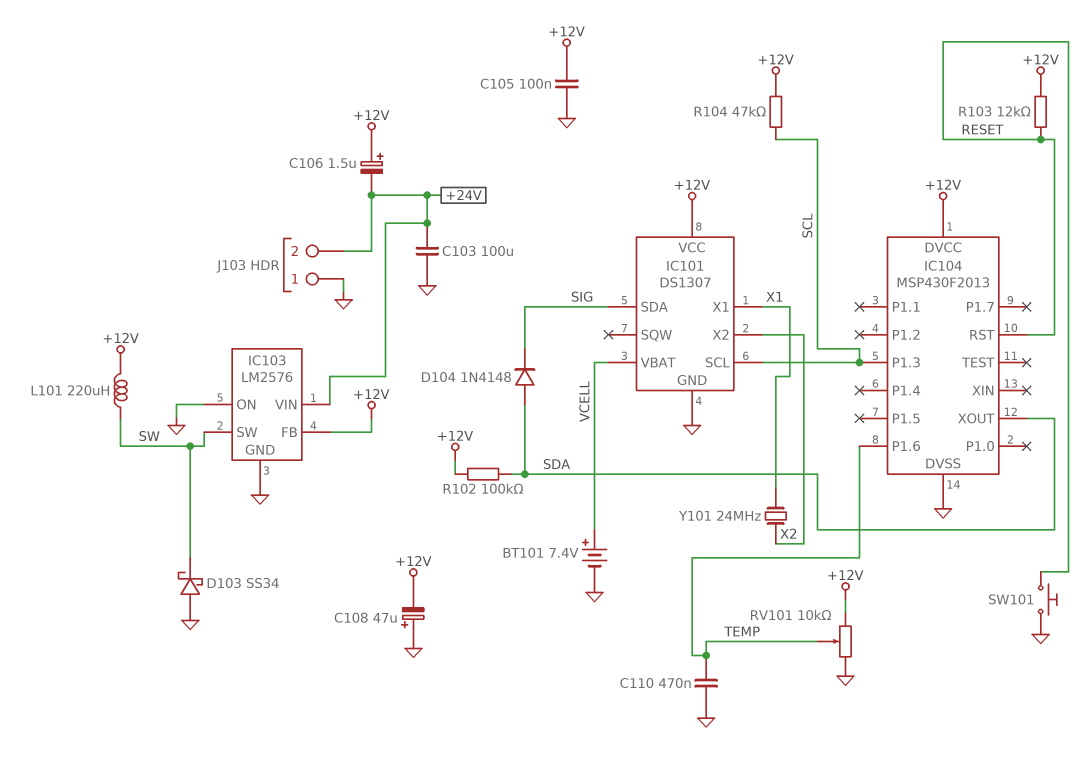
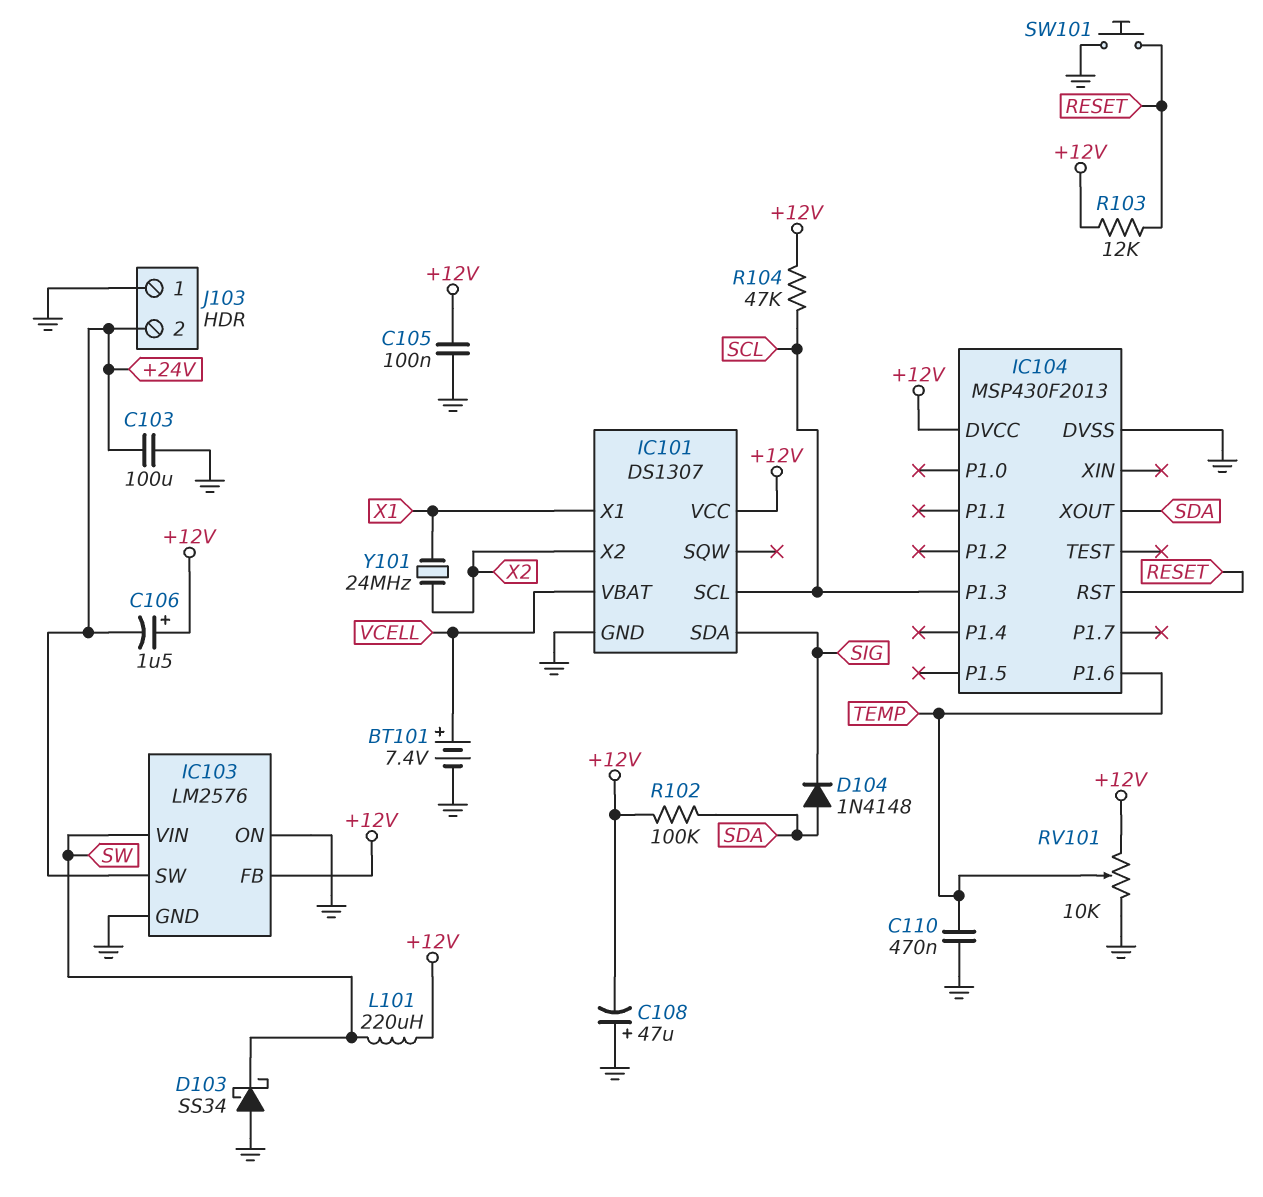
IC103 pin SW: SW -> +24V
IC103 pin VIN: +24V -> SW

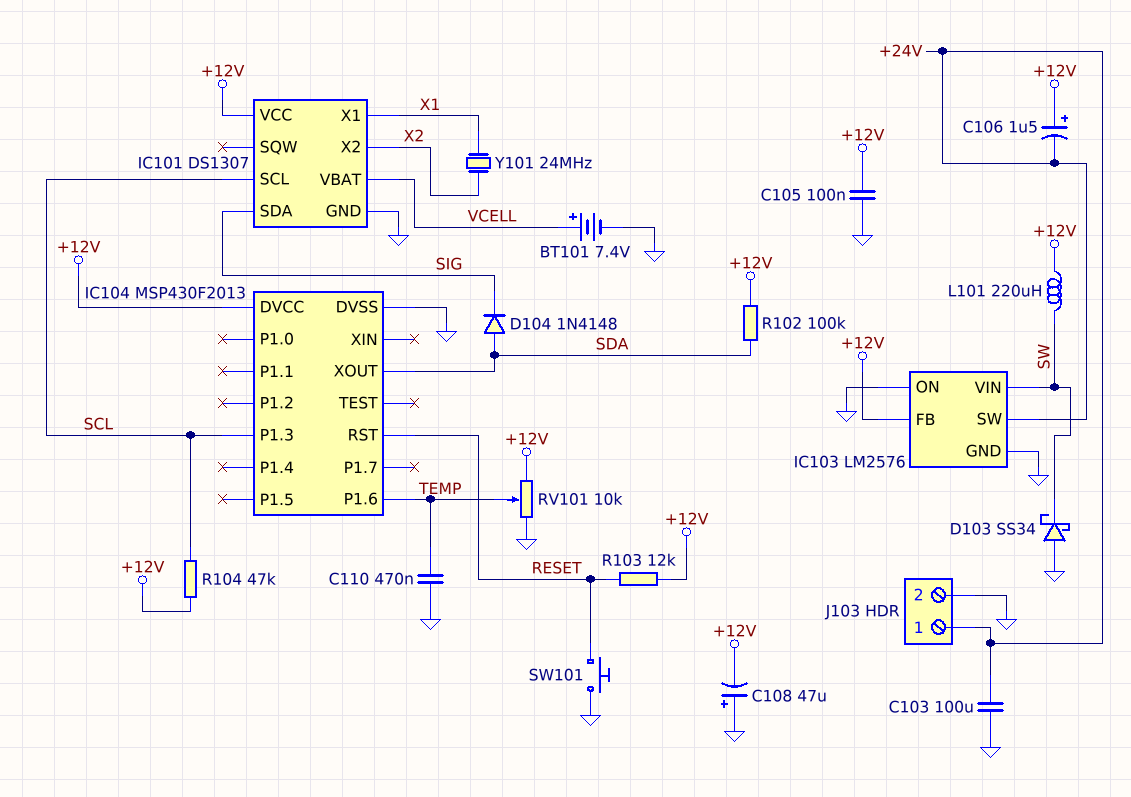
J103 pin 1: GND -> +24V
J103 pin 2: +24V -> GND

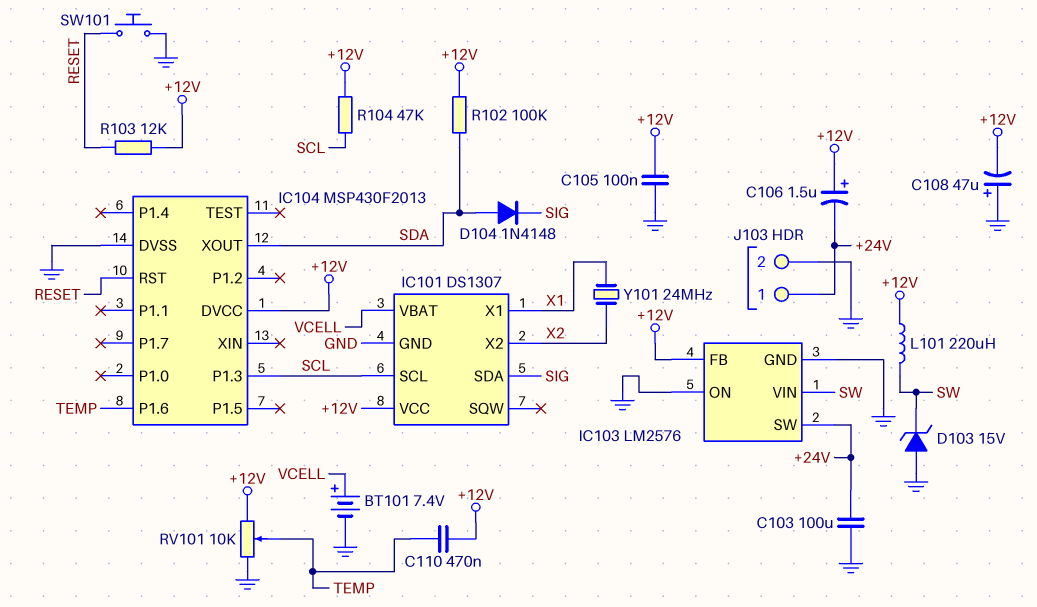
C110: 470nF (GND, TEMP) -> 470nF (+12V, TEMP)
D103: schottky SS34 (A GND, K SW) -> zener 15V (A GND, K SW)

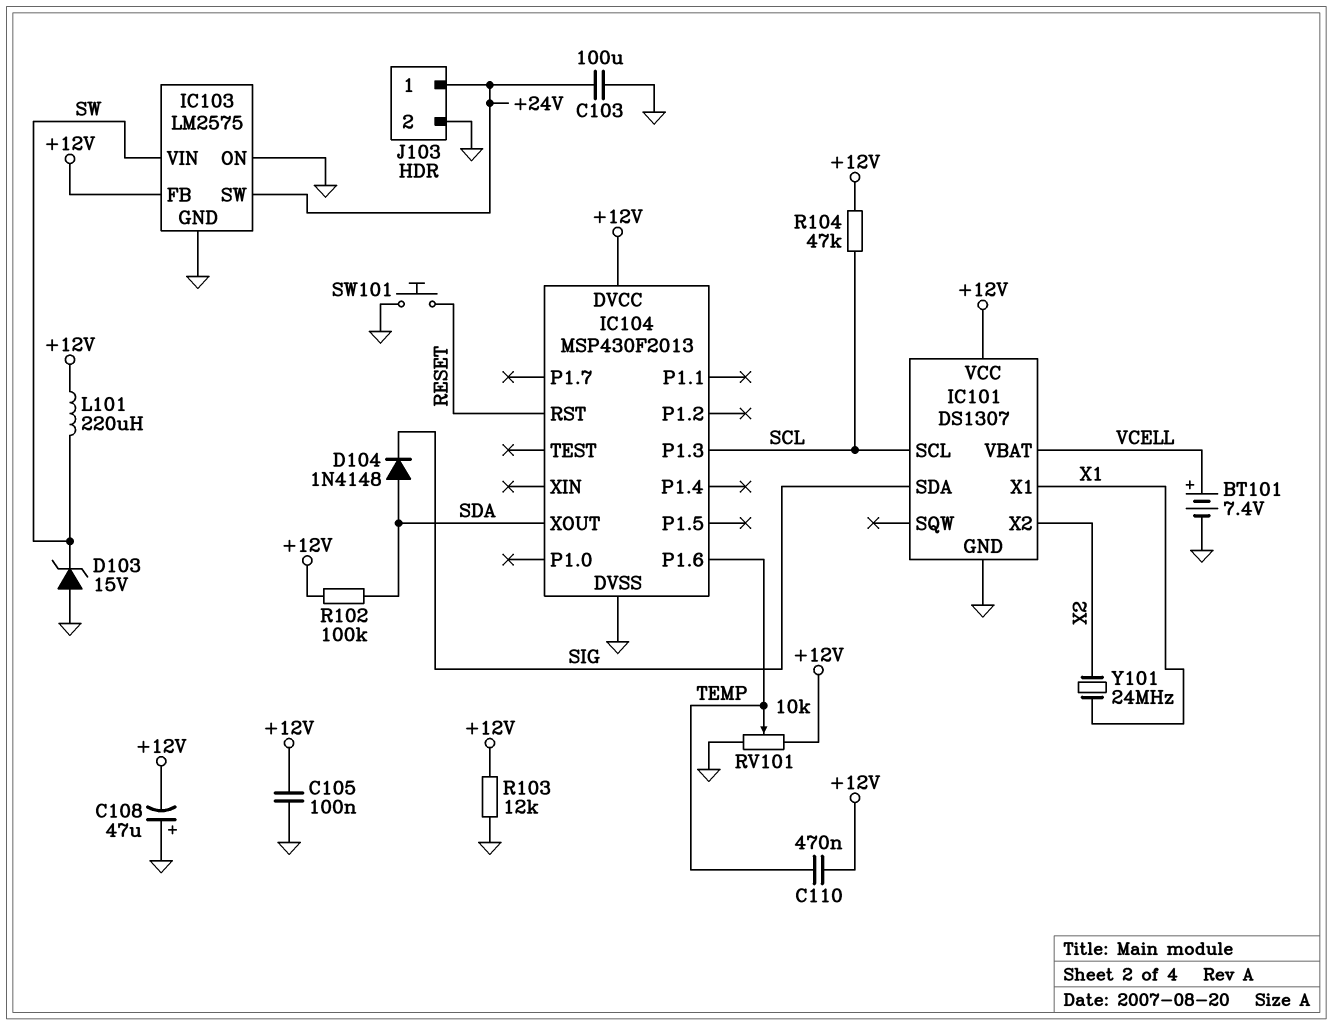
C106: 1.5uF (plus +12V, minus +24V) -> none
IC103: LM2576 -> LM2575
R103: 12k (+12V, RESET) -> 12k (+12V, GND)

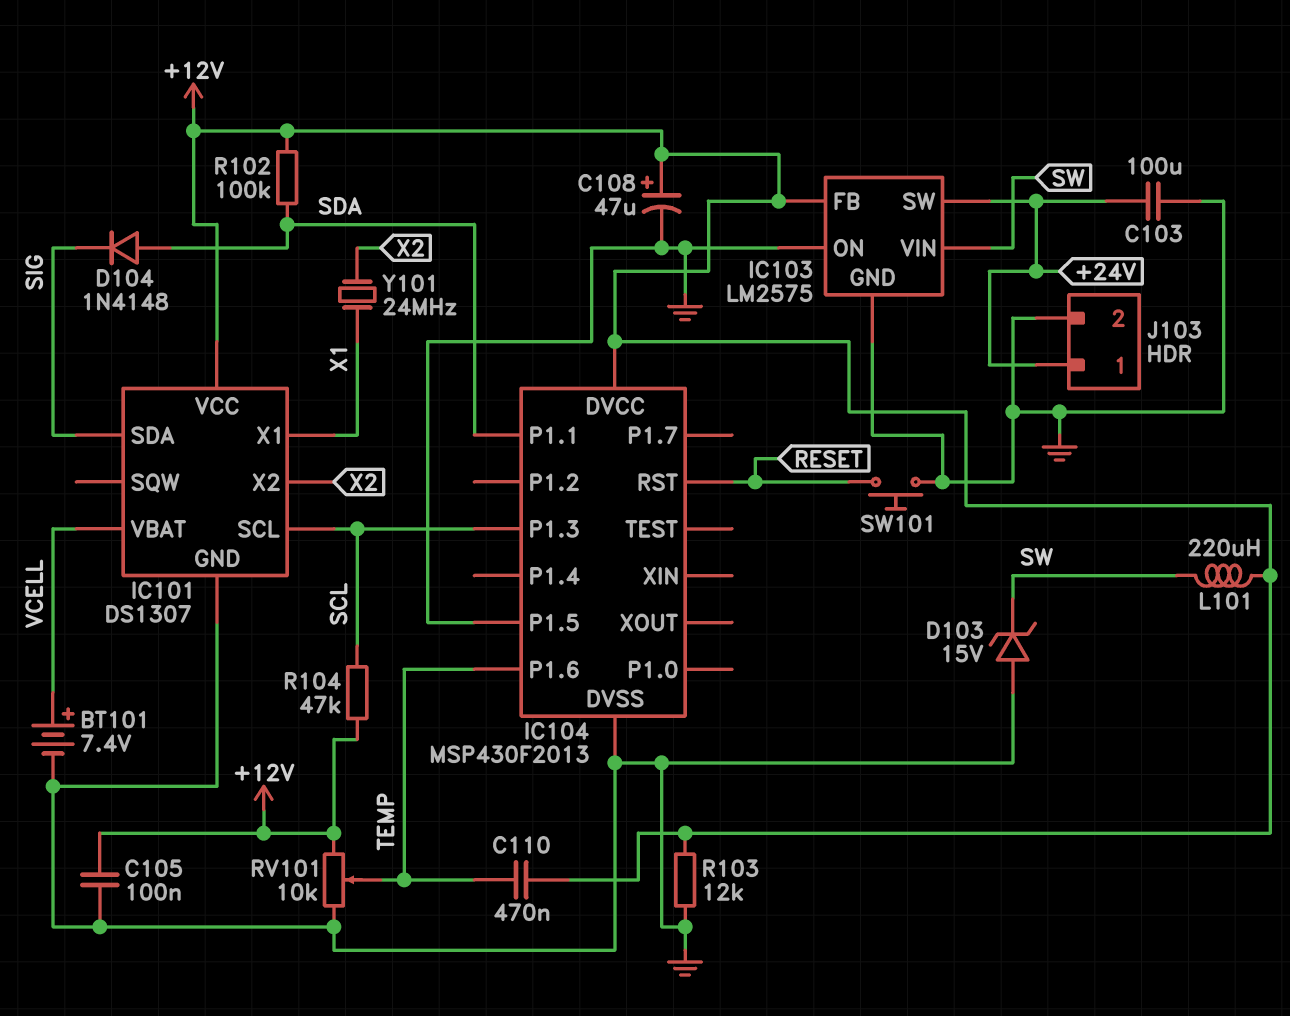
C108: 47uF (plus GND, minus +12V) -> 47uF (plus +12V, minus GND)
IC104 pin P1.1: none -> SDA
IC104 pin P1.5: none -> GND
IC104 pin XOUT: SDA -> none

